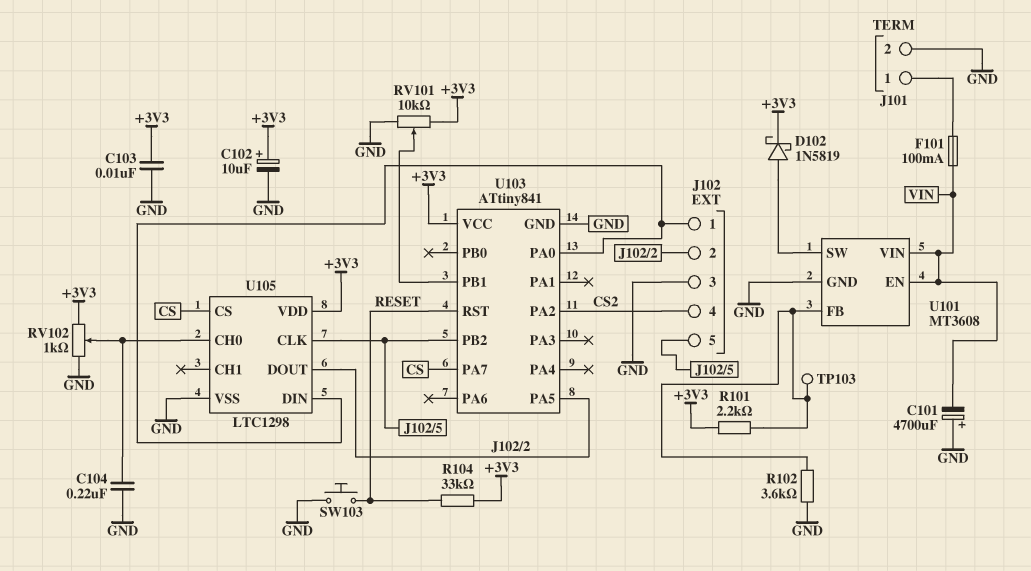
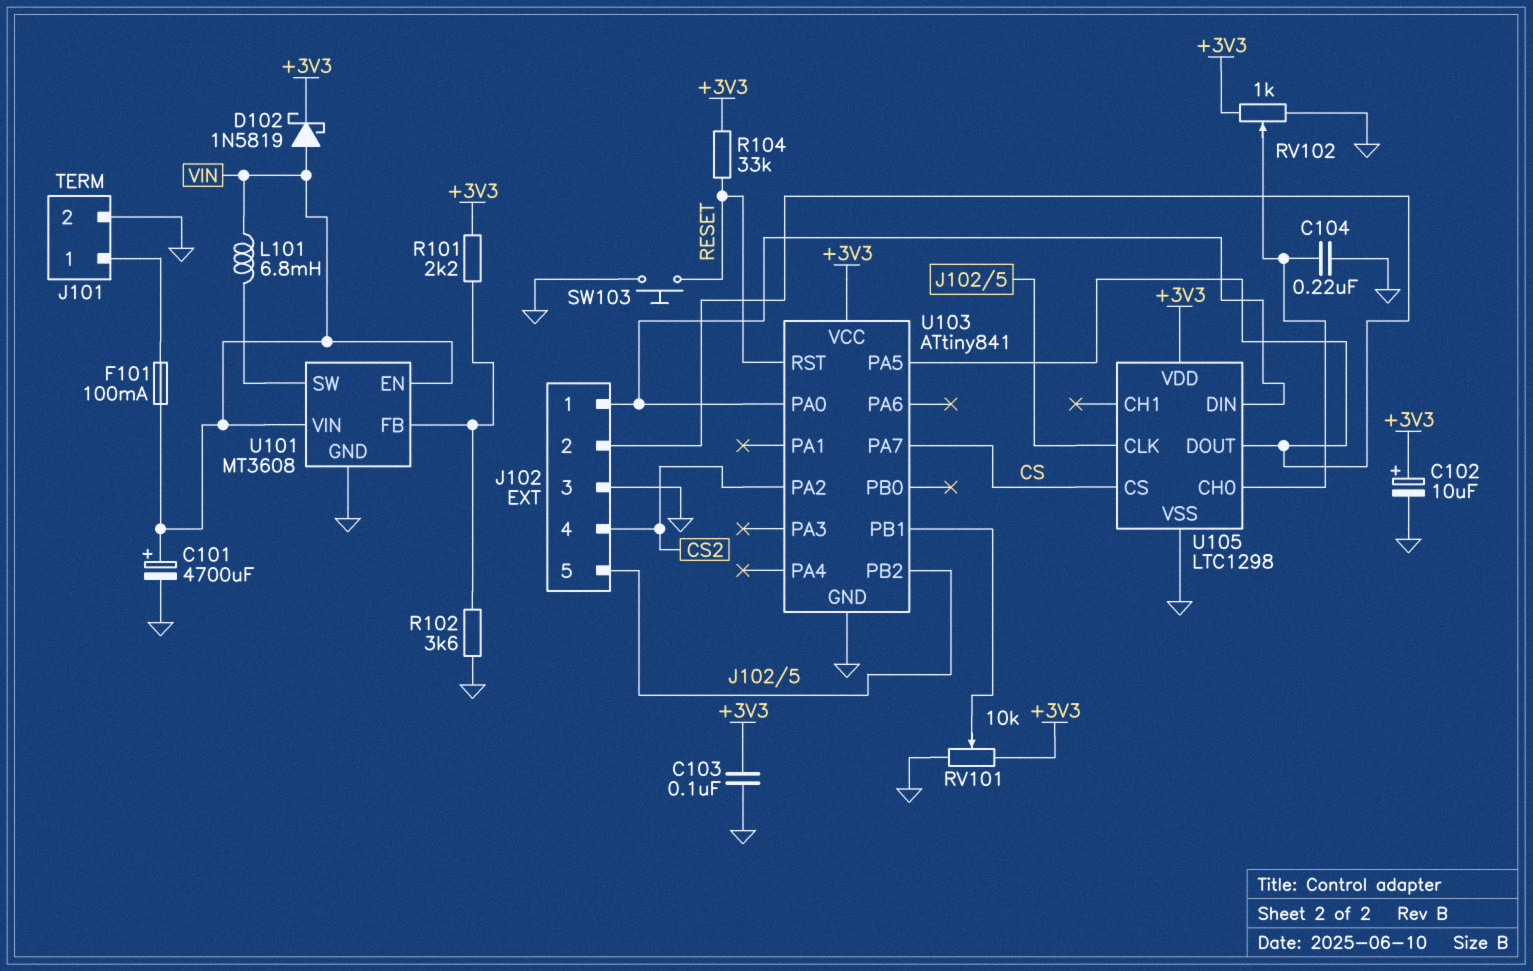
C101: 4700uF (plus GND, minus VIN) -> 4700uF (plus VIN, minus GND)
C103: 10nF (+3V3, GND) -> 100nF (+3V3, GND)
D102: schottky 1N5819 (A U101/SW, K +3V3) -> schottky 1N5819 (A VIN, K +3V3)
L101: none -> 6.8mH (U101/SW, VIN)
TP103: test point (U101/FB) -> none

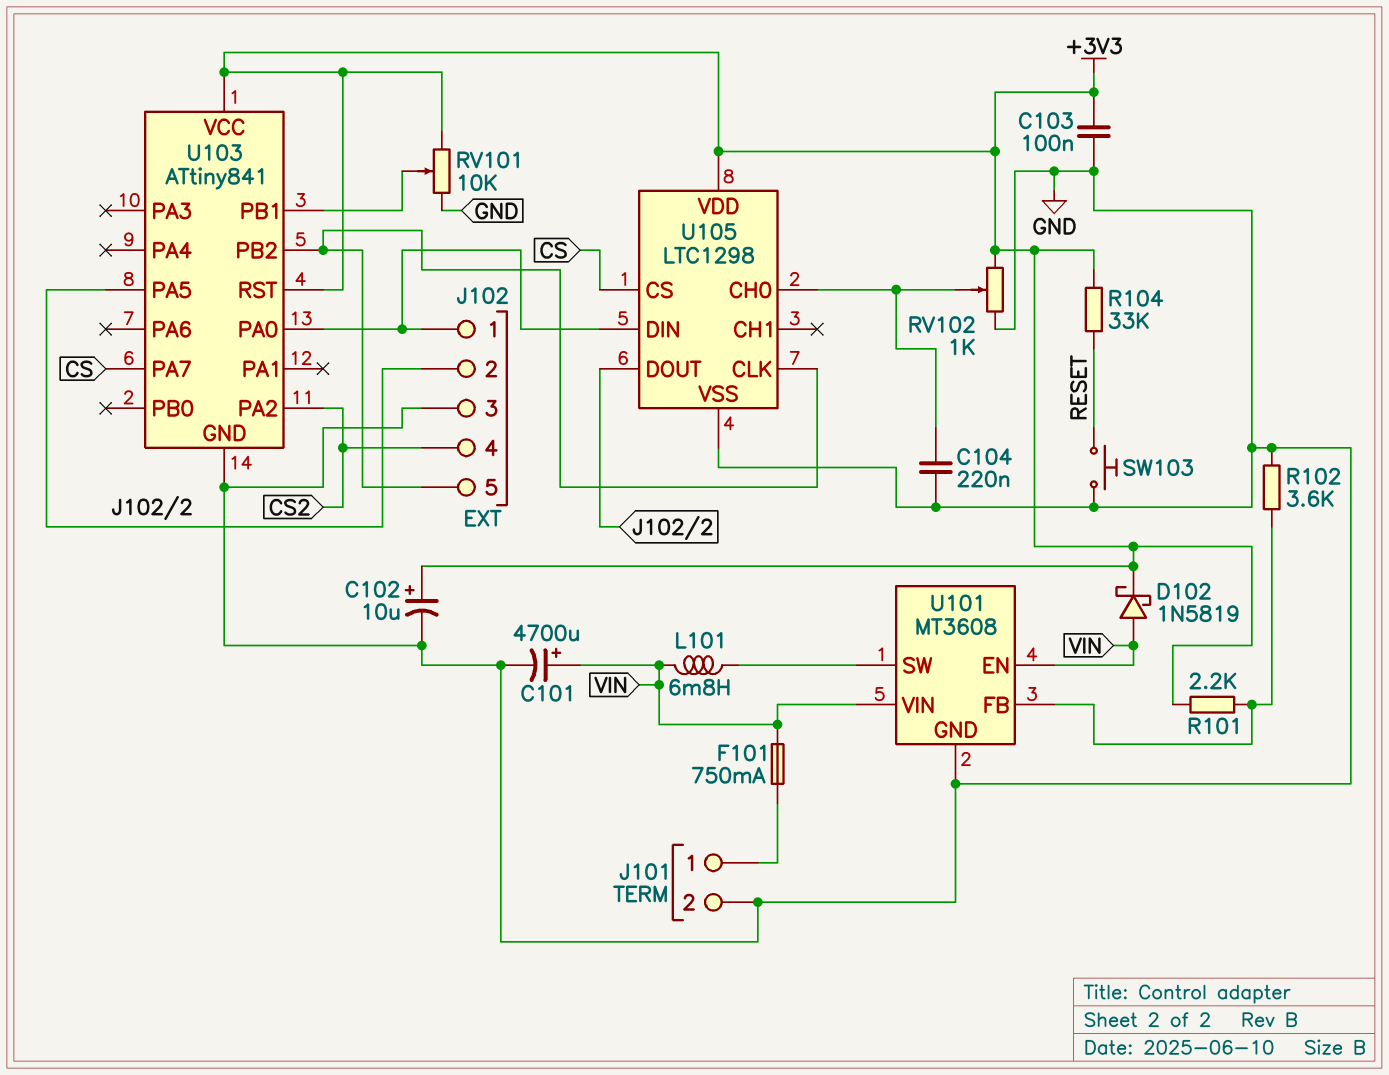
F101: 100mA (J101/1, VIN) -> 750mA (J101/1, VIN)
U103 pin RST: RESET -> +3V3

